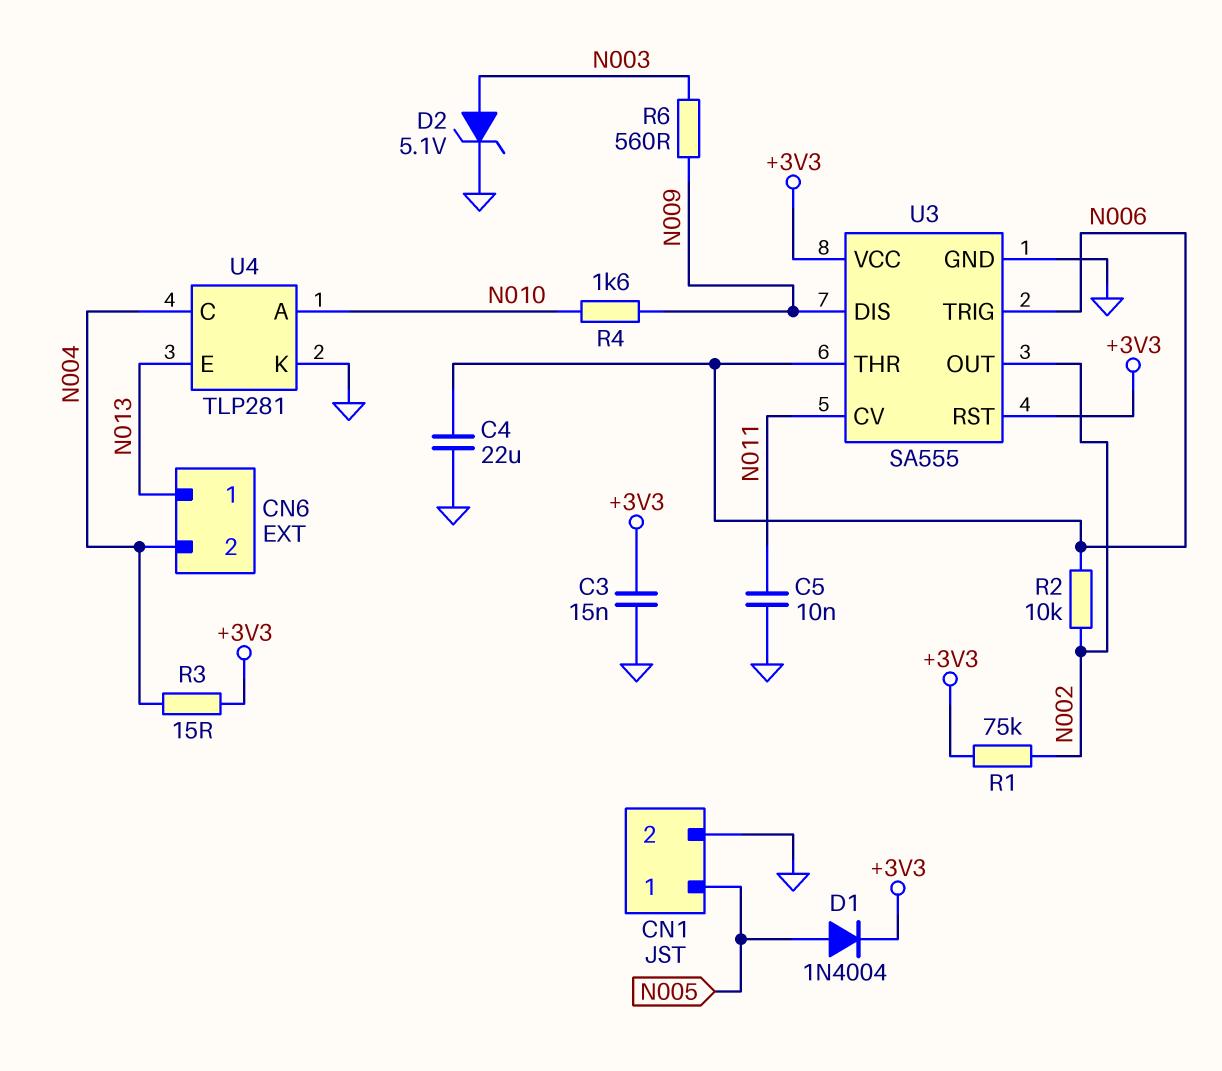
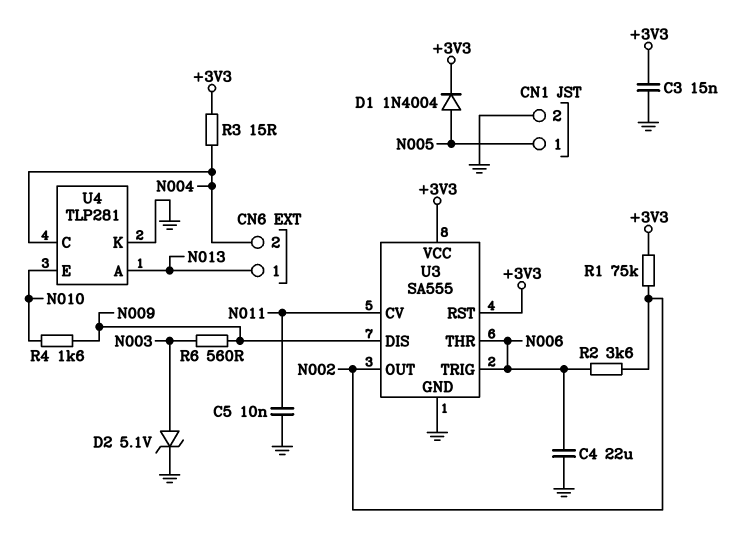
R2: 10k (N002, N006) -> 3.6k (N002, N006)
U4 pin A: N010 -> N013
U4 pin E: N013 -> N010

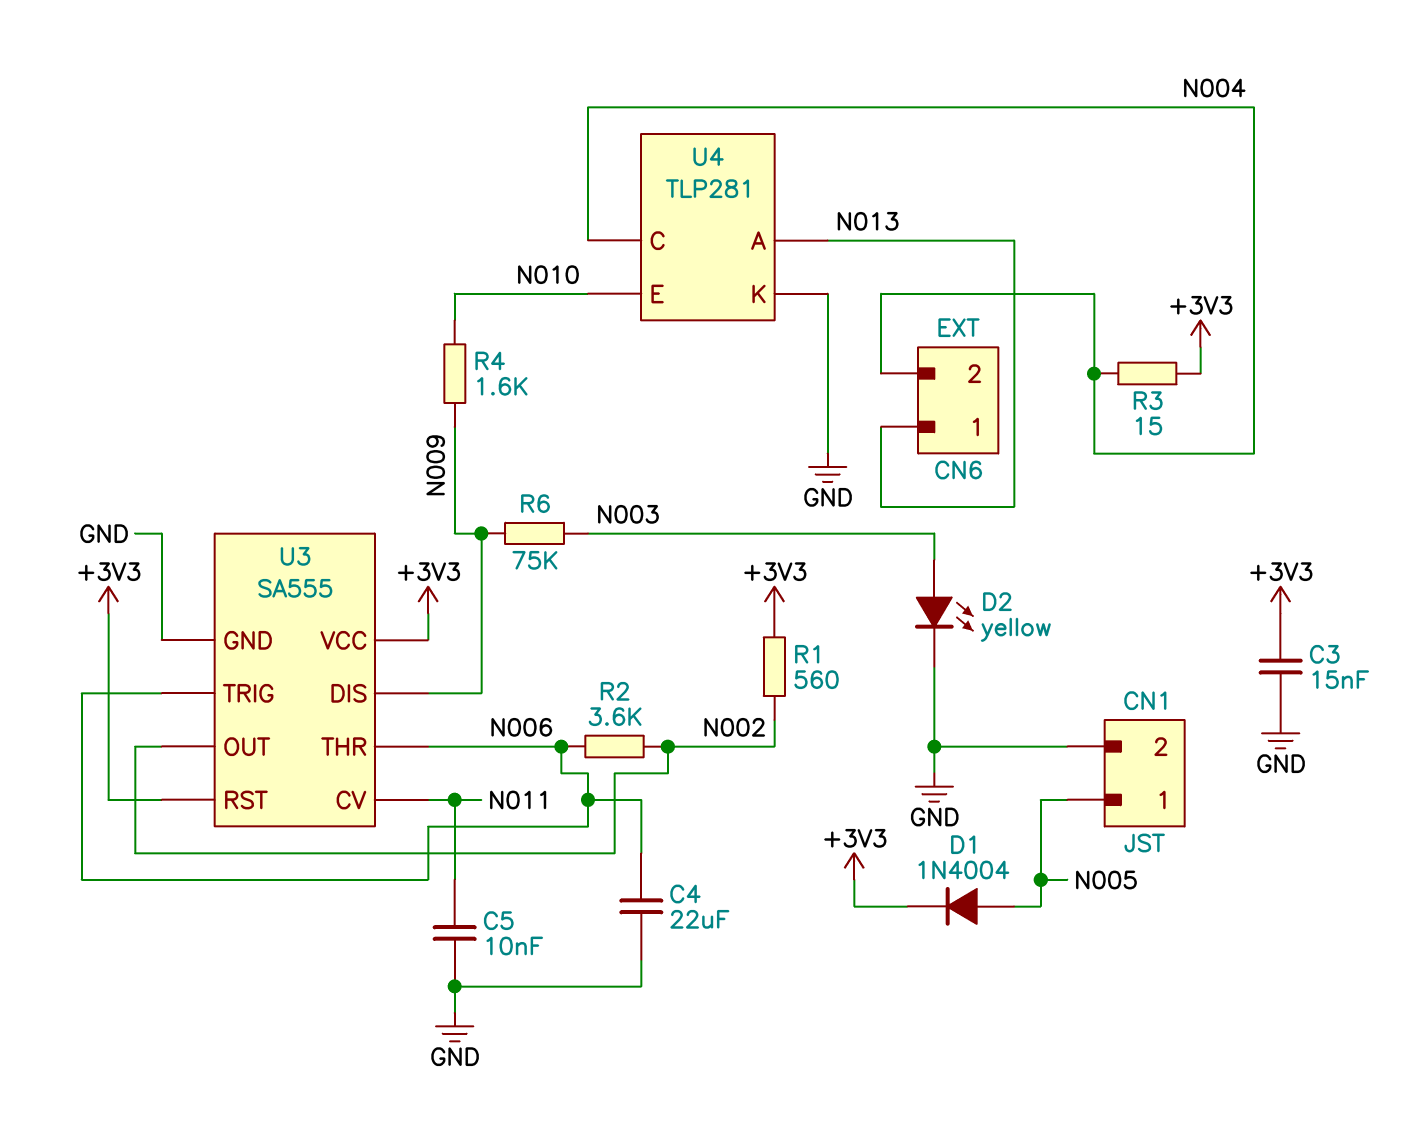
D2: zener 5.1V (A N003, K GND) -> LED yellow (A N003, K GND)
R1: 75k (+3V3, N002) -> 560 (+3V3, N002)
R6: 560 (N003, N009) -> 75k (N003, N009)

